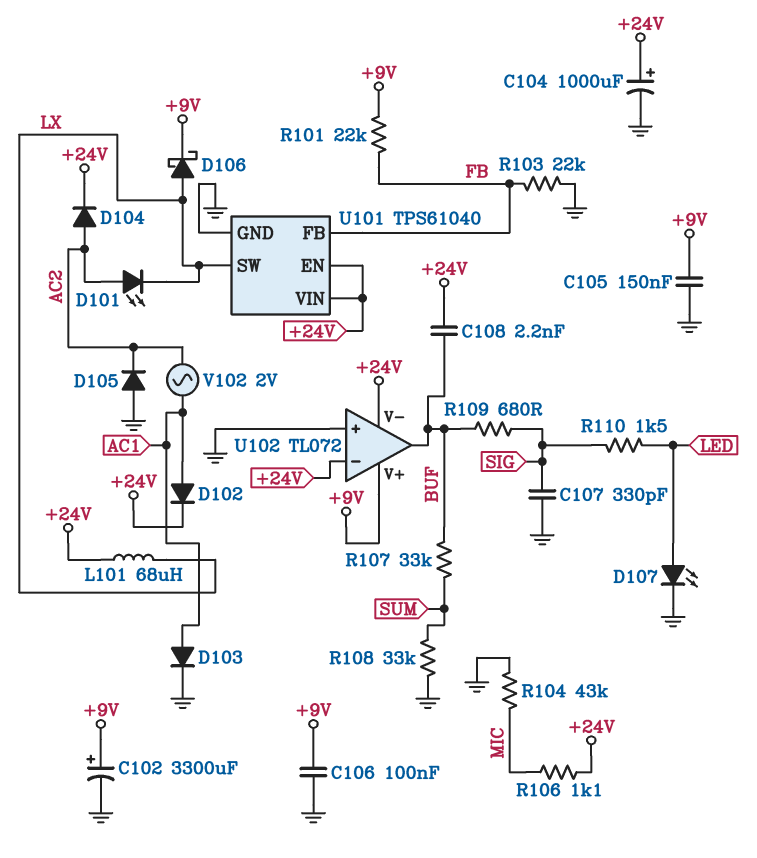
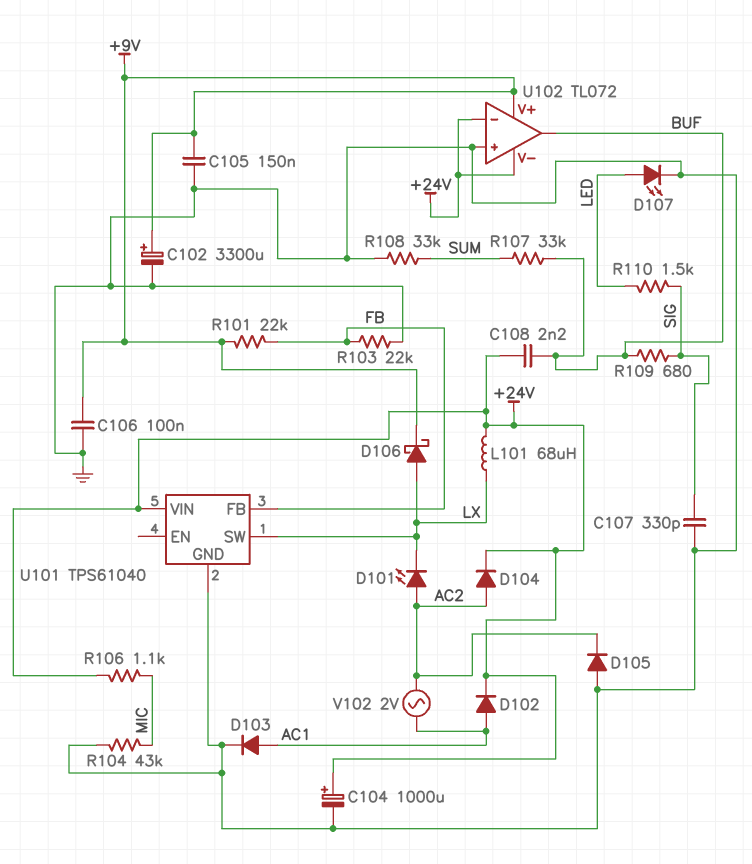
U101 pin EN: +24V -> none

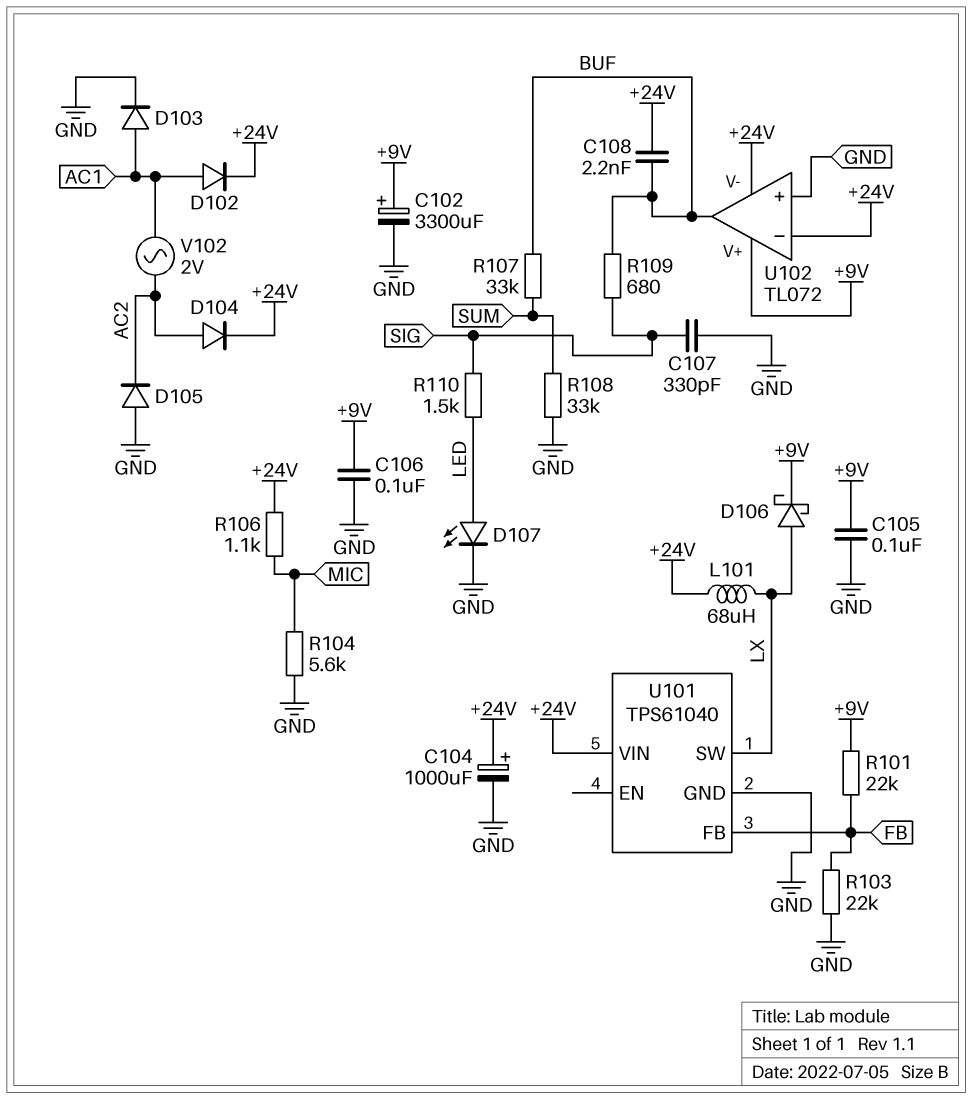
C105: 150nF (+9V, GND) -> 100nF (+9V, GND)
D101: LED (A AC2, K LX) -> none
R104: 43k (GND, MIC) -> 5.6k (GND, MIC)

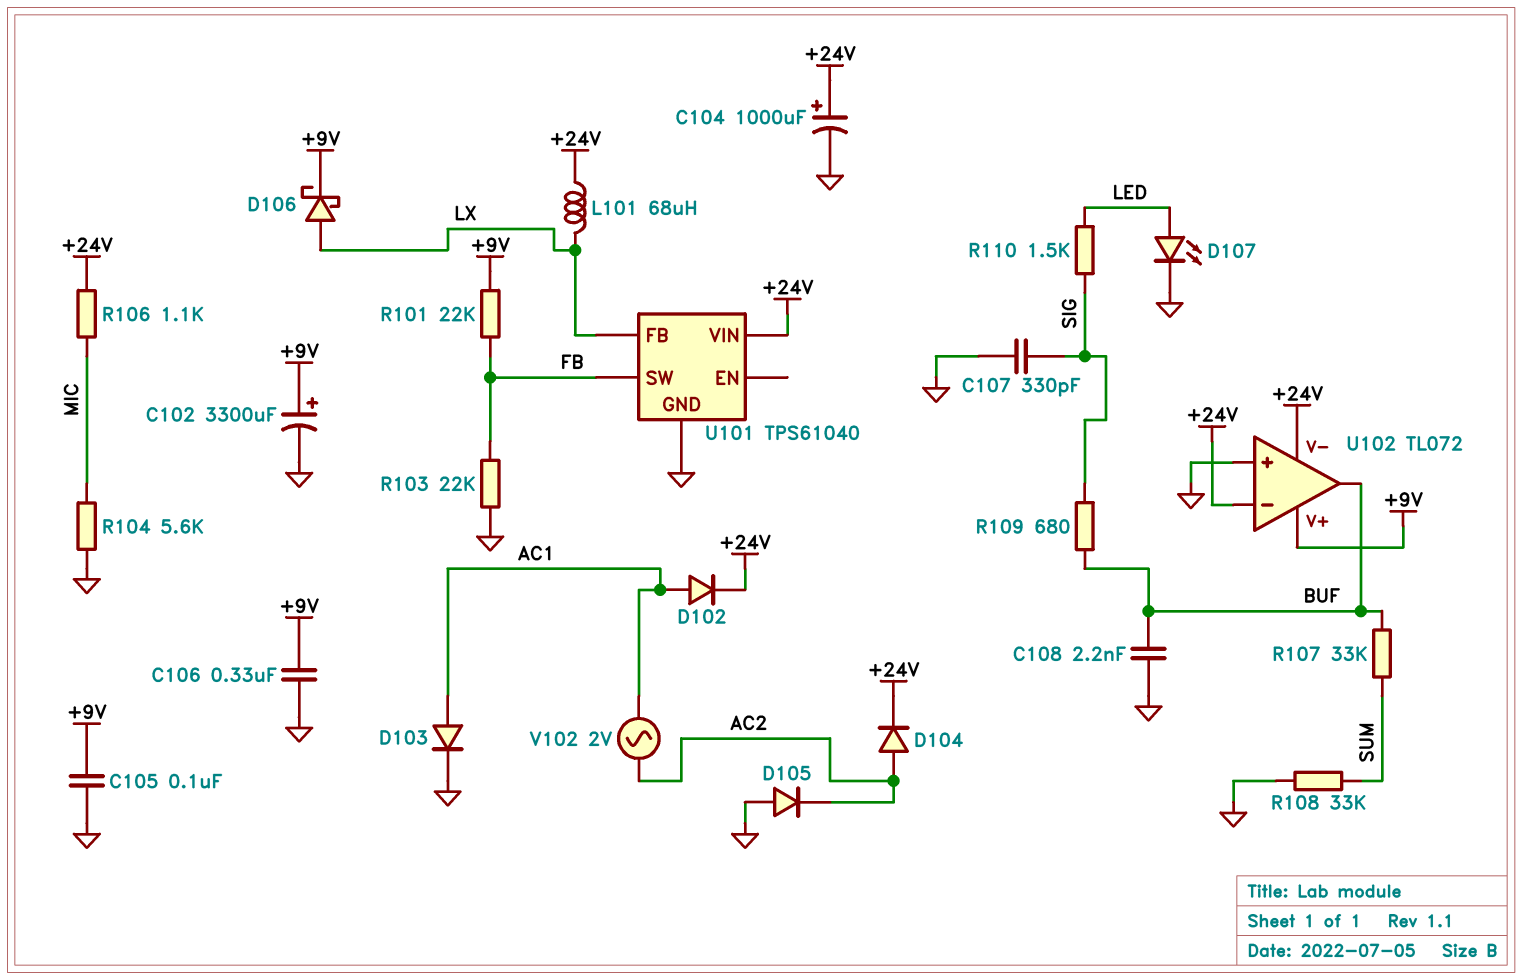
C106: 100nF (+9V, GND) -> 330nF (+9V, GND)
C108: 2.2nF (+24V, BUF) -> 2.2nF (BUF, GND)
U101 pin FB: FB -> LX
U101 pin SW: LX -> FB

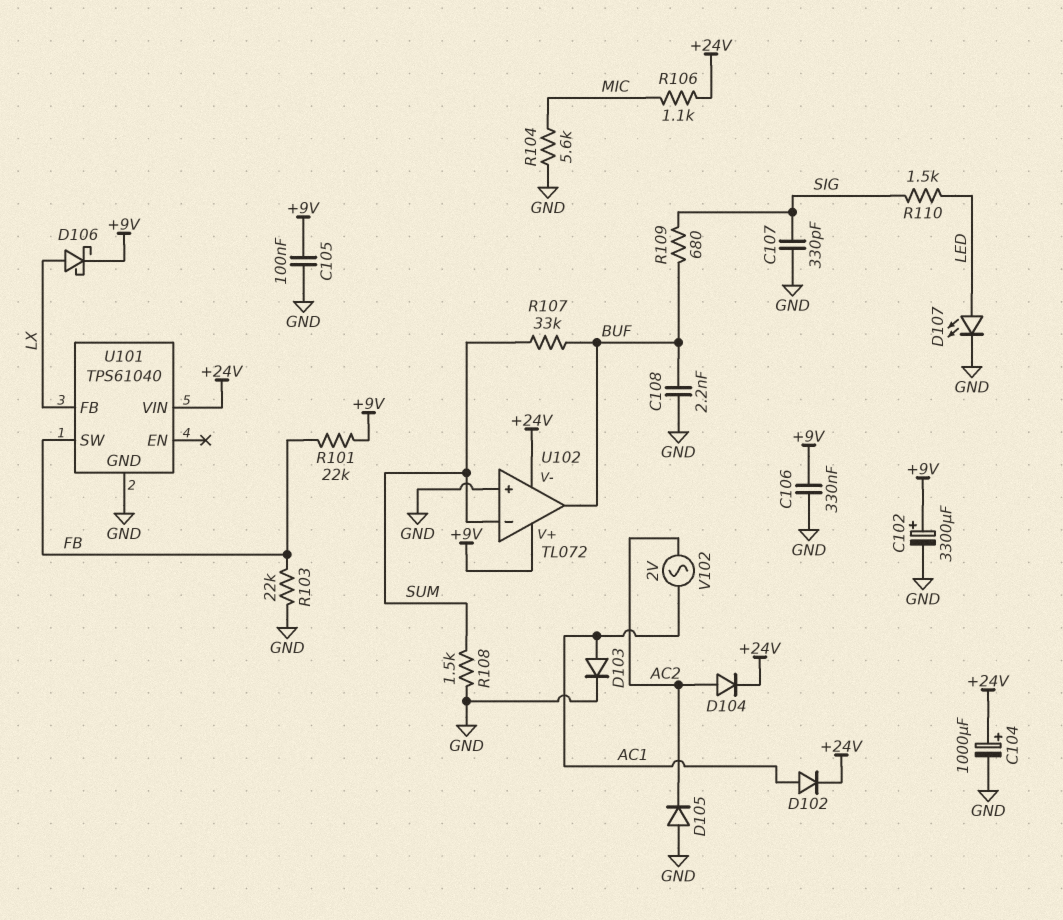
L101: 68uH (+24V, LX) -> none
R108: 33k (GND, SUM) -> 1.5k (GND, SUM)
U102 pin in-: +24V -> SUM

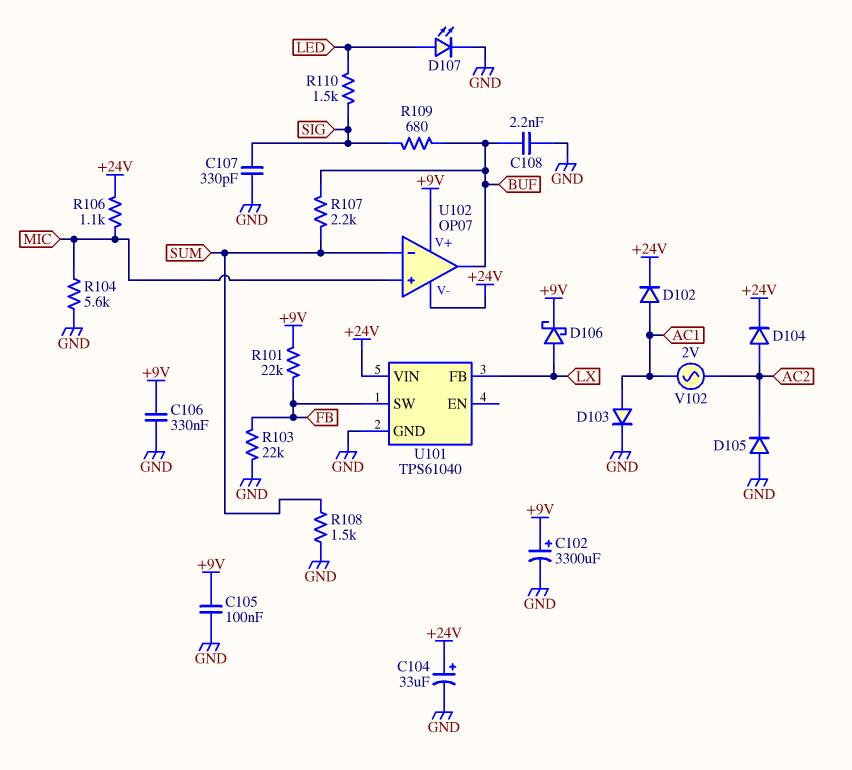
C104: 1000uF (plus +24V, minus GND) -> 33uF (plus +24V, minus GND)
R107: 33k (BUF, SUM) -> 2.2k (BUF, SUM)
U102: TL072 -> OP07
U102 pin in+: GND -> MIC

